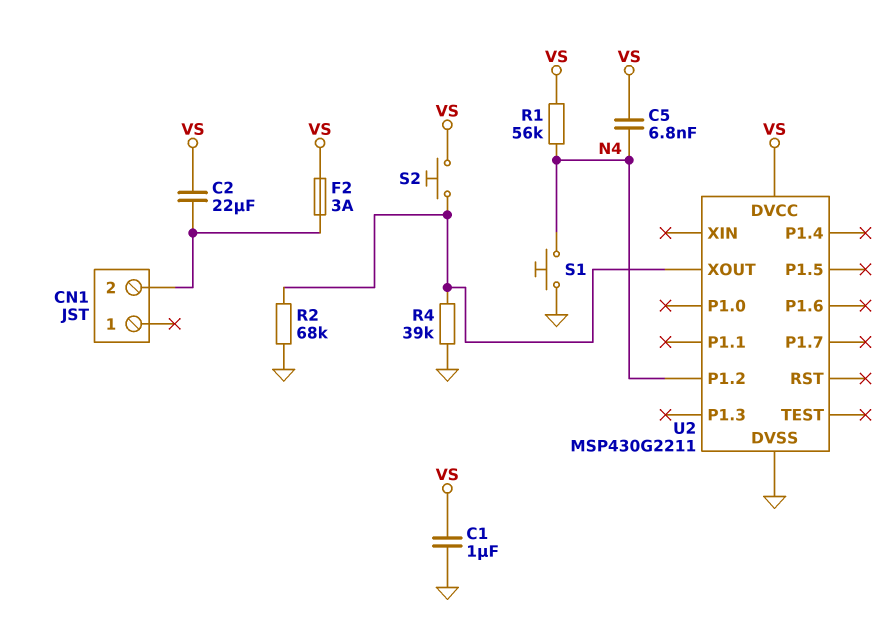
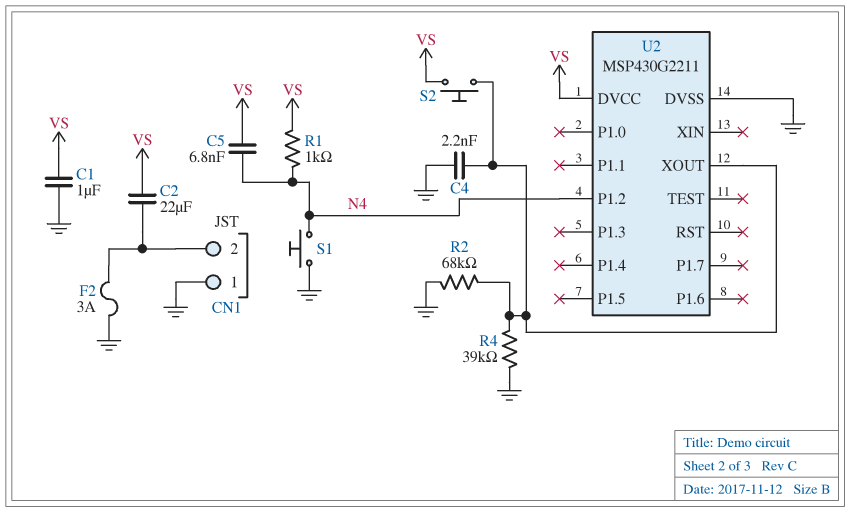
C4: none -> 2.2nF (GND, U2/XOUT)
CN1 pin 1: none -> GND
F2: 3A (CN1/2, VS) -> 3A (CN1/2, GND)
R1: 56k (N4, VS) -> 1k (N4, VS)

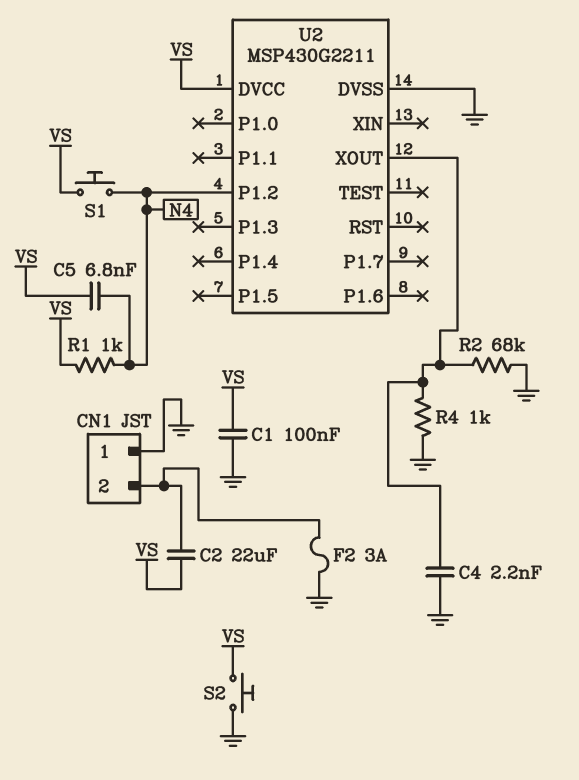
C1: 1uF (GND, VS) -> 100nF (GND, VS)
R4: 39k (GND, U2/XOUT) -> 1k (GND, U2/XOUT)
S1: button (GND, N4) -> button (N4, VS)
S2: button (U2/XOUT, VS) -> button (GND, VS)

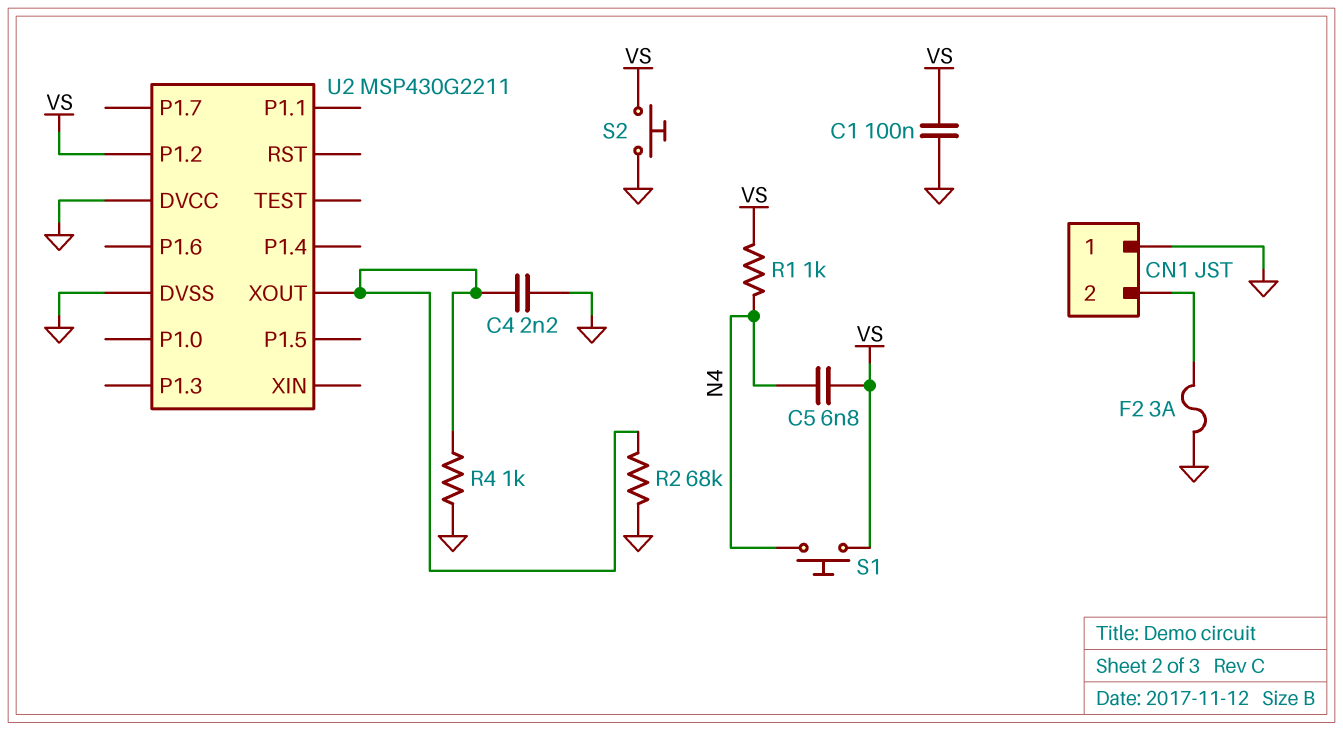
C2: 22uF (CN1/2, VS) -> none
U2 pin DVCC: VS -> GND
U2 pin P1.2: N4 -> VS

